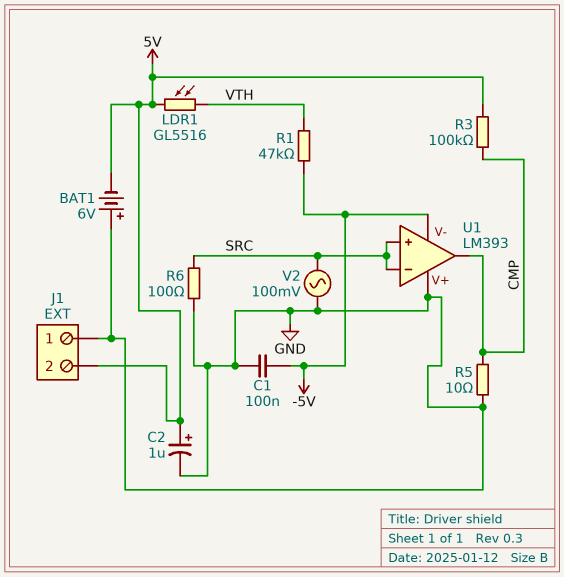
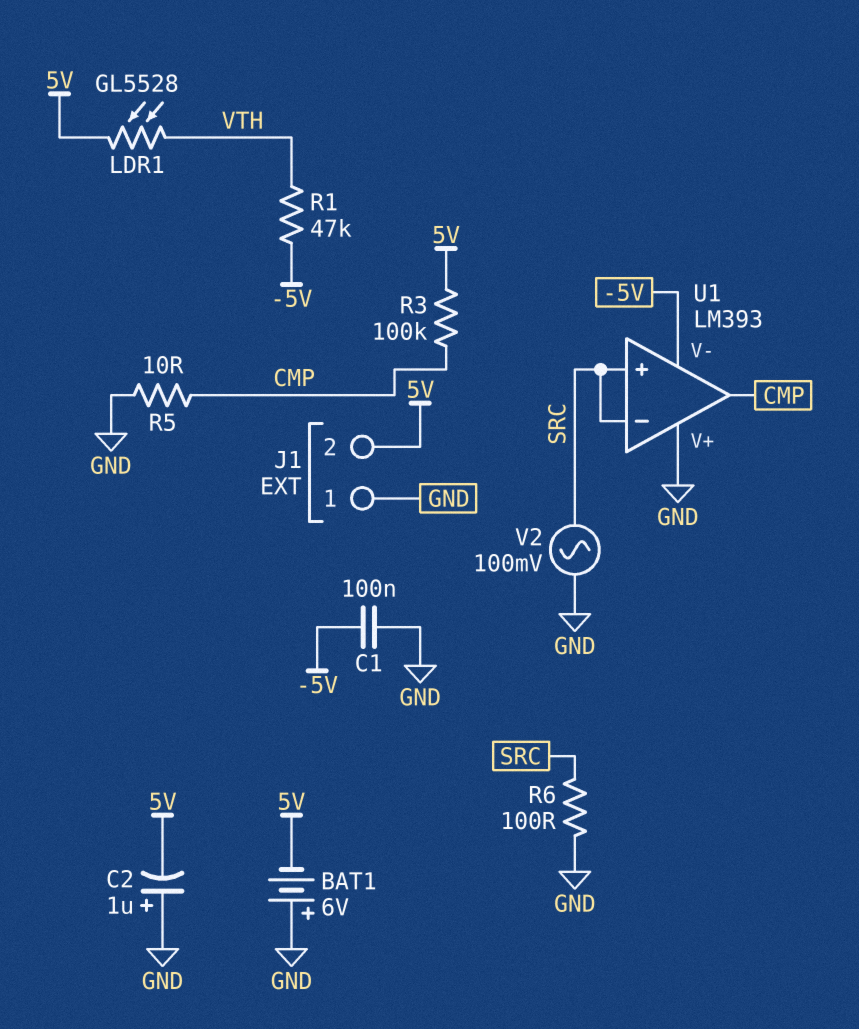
C2: 1uF (plus 5V, minus GND) -> 1uF (plus GND, minus 5V)
LDR1: GL5516 (5V, VTH) -> GL5528 (5V, VTH)

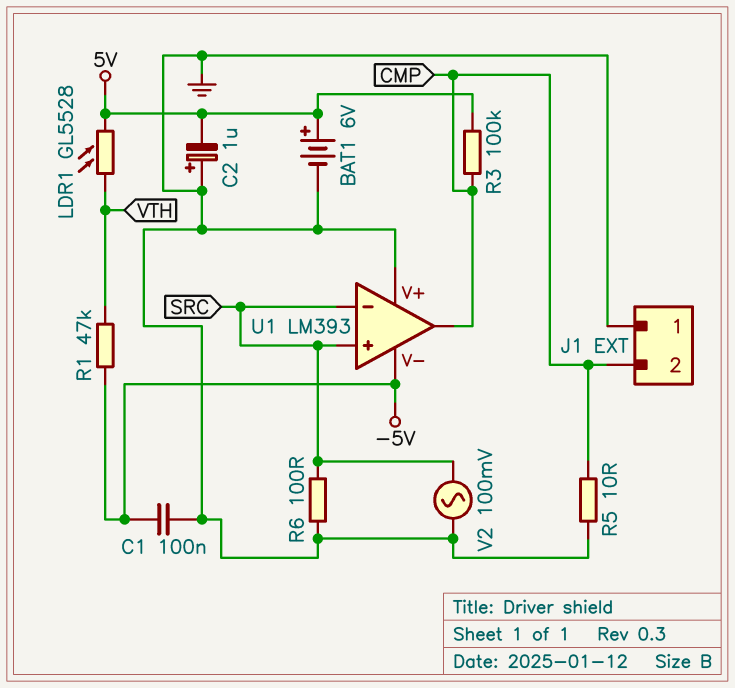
BAT1: 6V (plus GND, minus 5V) -> 6V (plus 5V, minus GND)
J1 pin 2: 5V -> CMP

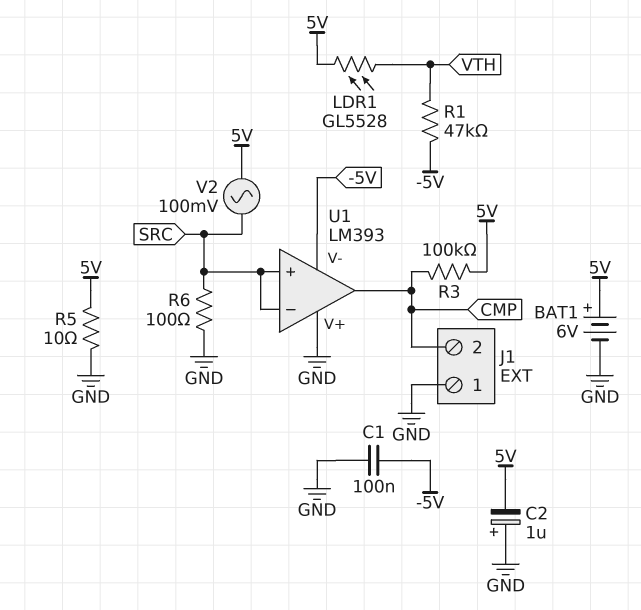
R5: 10 (CMP, GND) -> 10 (5V, GND)
V2: AC 100mV (GND, SRC) -> AC 100mV (5V, SRC)

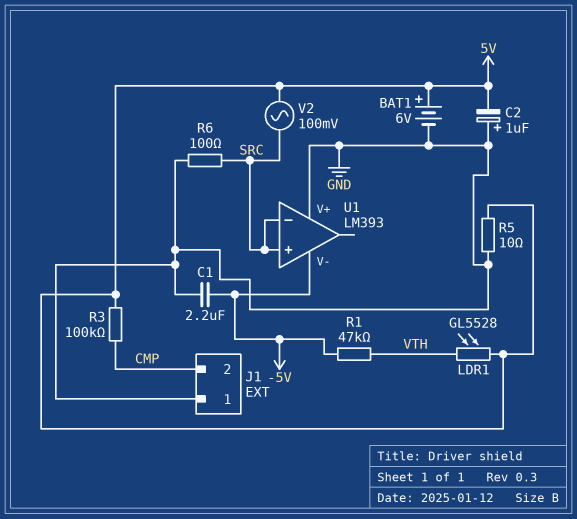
C1: 100nF (-5V, GND) -> 2.2uF (-5V, GND)
U1 pin out: CMP -> none

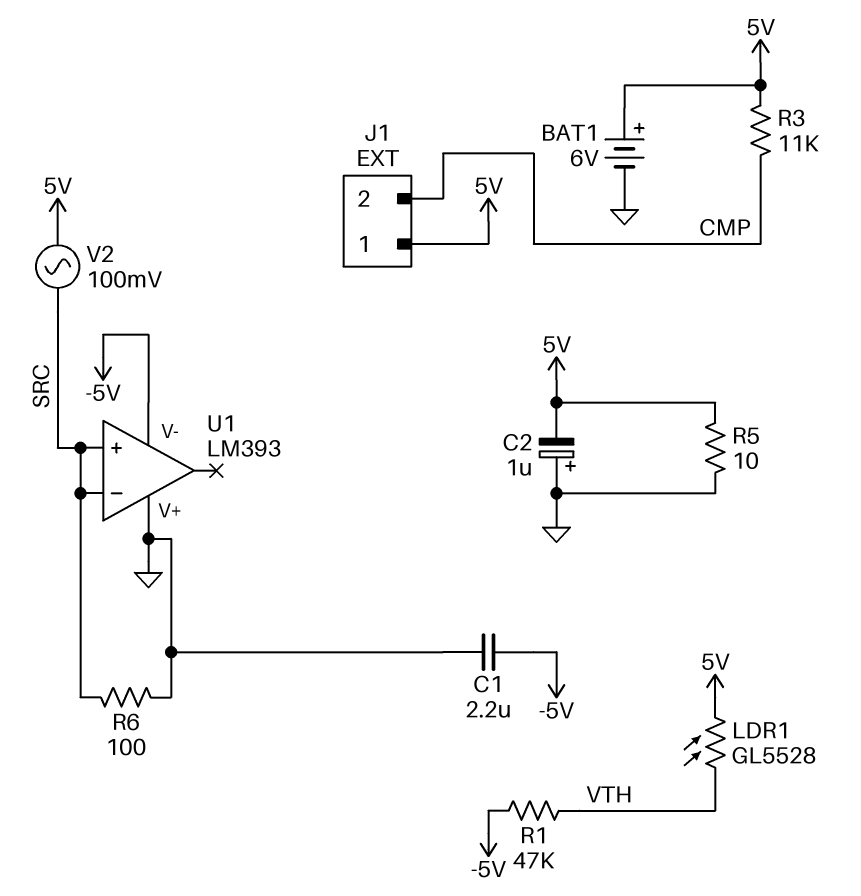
J1 pin 1: GND -> 5V
R3: 100k (5V, CMP) -> 11k (5V, CMP)

